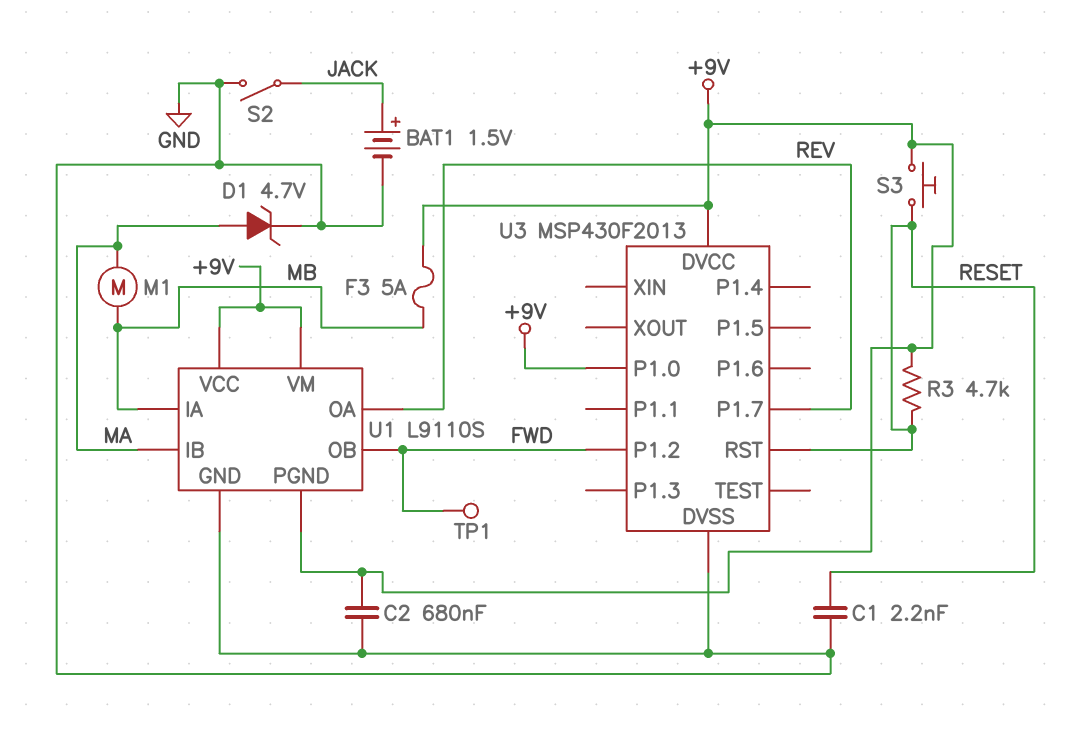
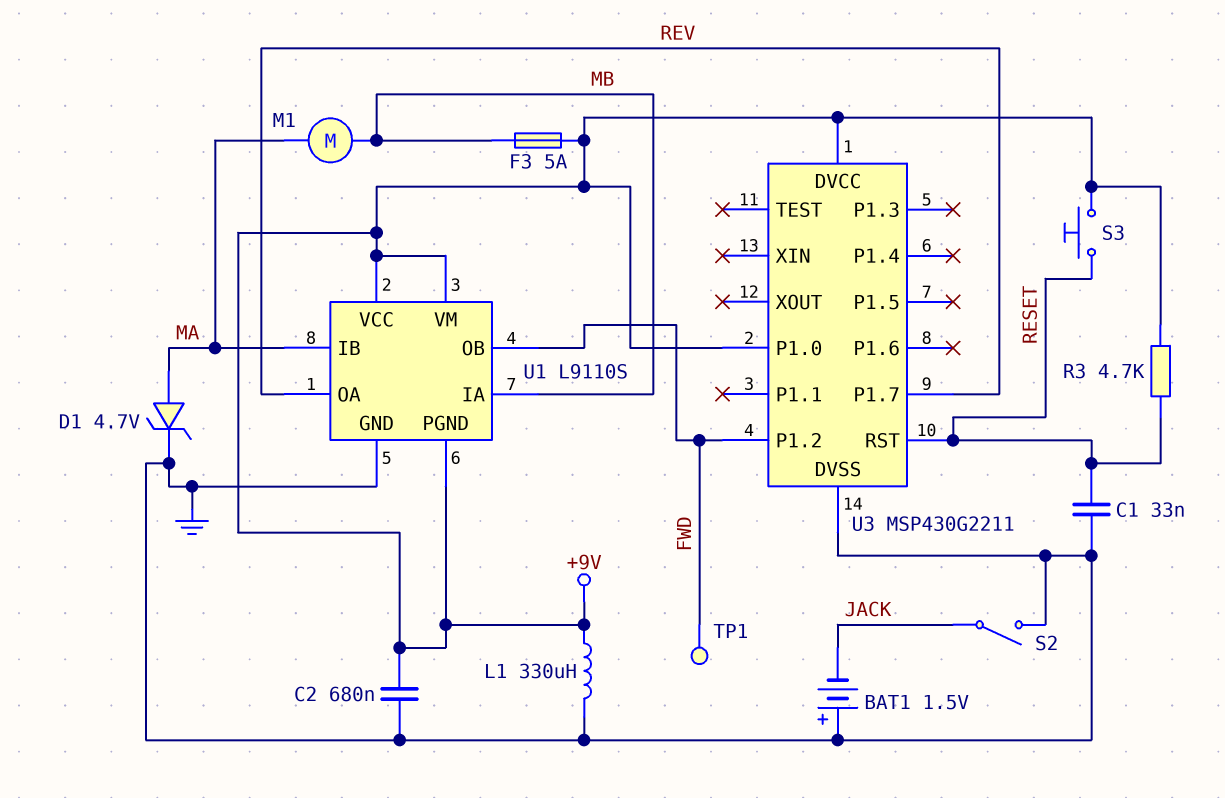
BAT1: 1.5V (plus JACK, minus GND) -> 1.5V (plus GND, minus JACK)
C1: 2.2nF (GND, RESET) -> 33nF (GND, RESET)
L1: none -> 330uH (+9V, GND)
U3: MSP430F2013 -> MSP430G2211

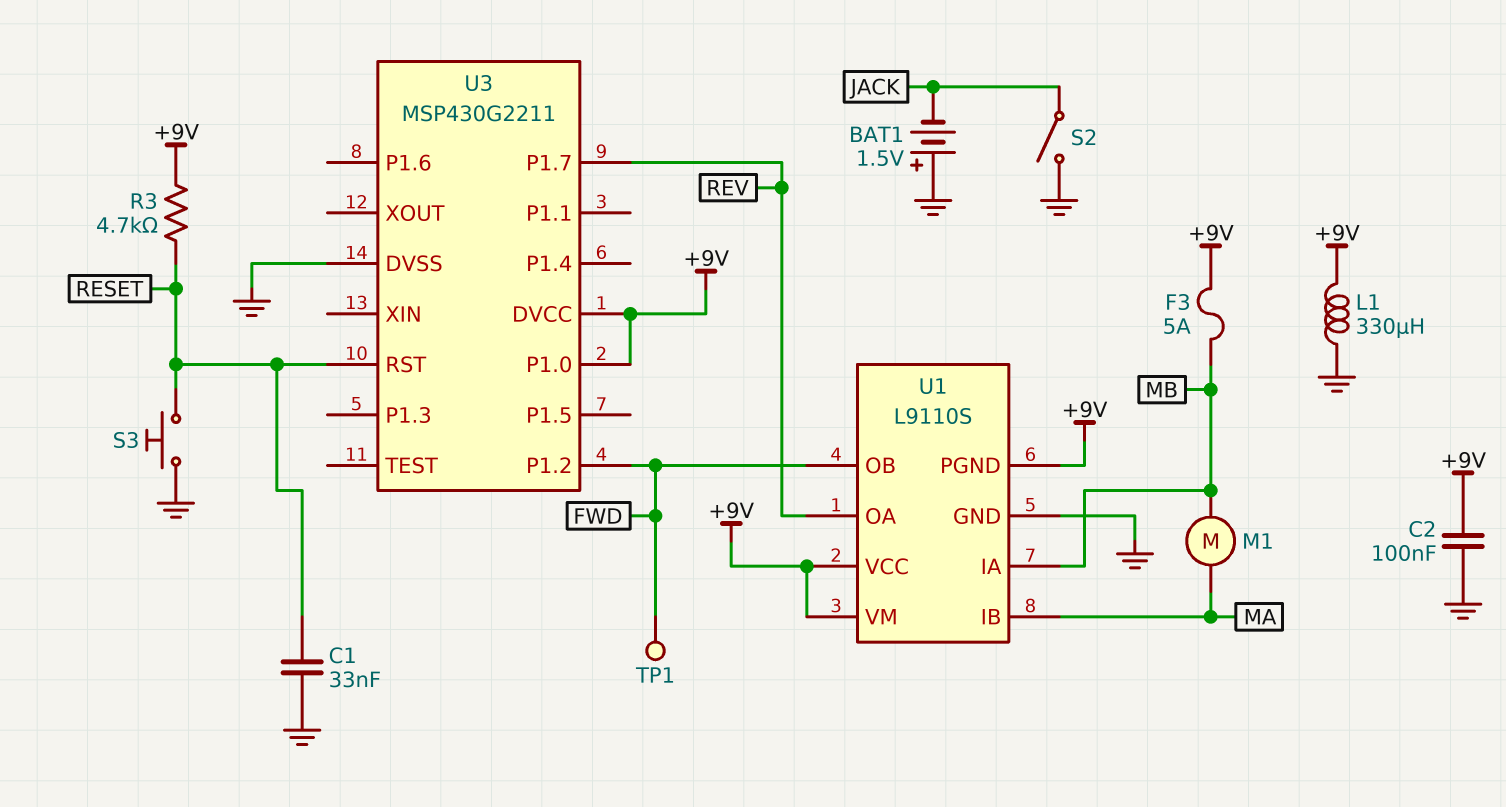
C2: 680nF (+9V, GND) -> 100nF (+9V, GND)
D1: zener 4.7V (A MA, K GND) -> none
S3: button (+9V, RESET) -> button (GND, RESET)

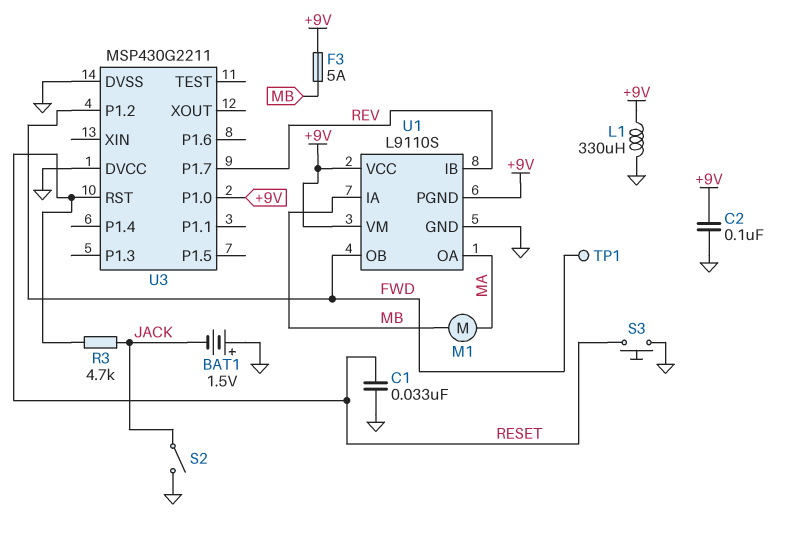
R3: 4.7k (+9V, RESET) -> 4.7k (JACK, RESET)
U1 pin IB: MA -> REV
U1 pin OA: REV -> MA
U3 pin DVCC: +9V -> GND

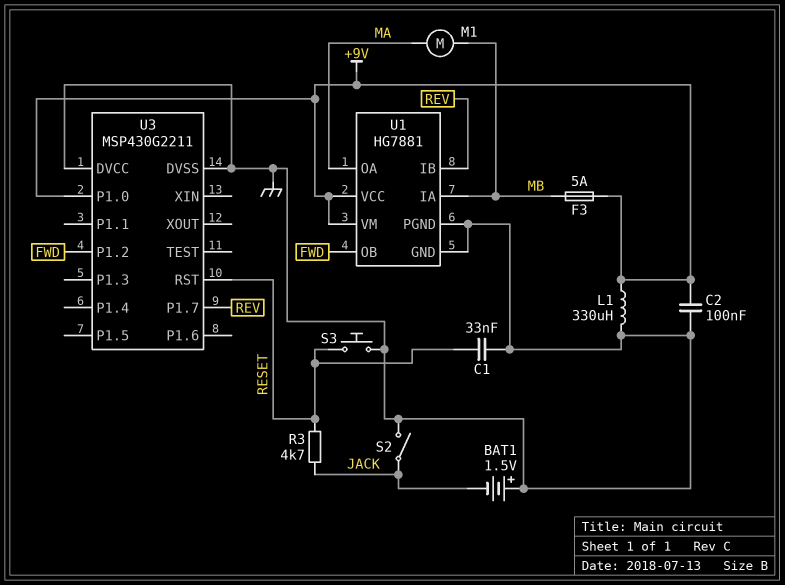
TP1: test point (FWD) -> none
U1: L9110S -> HG7881
U1 pin PGND: +9V -> GND

